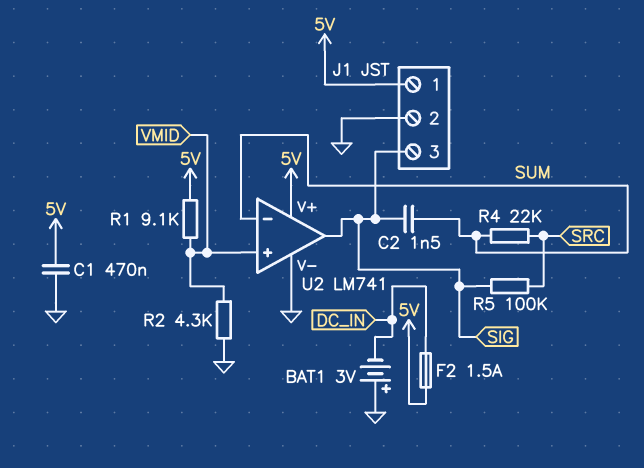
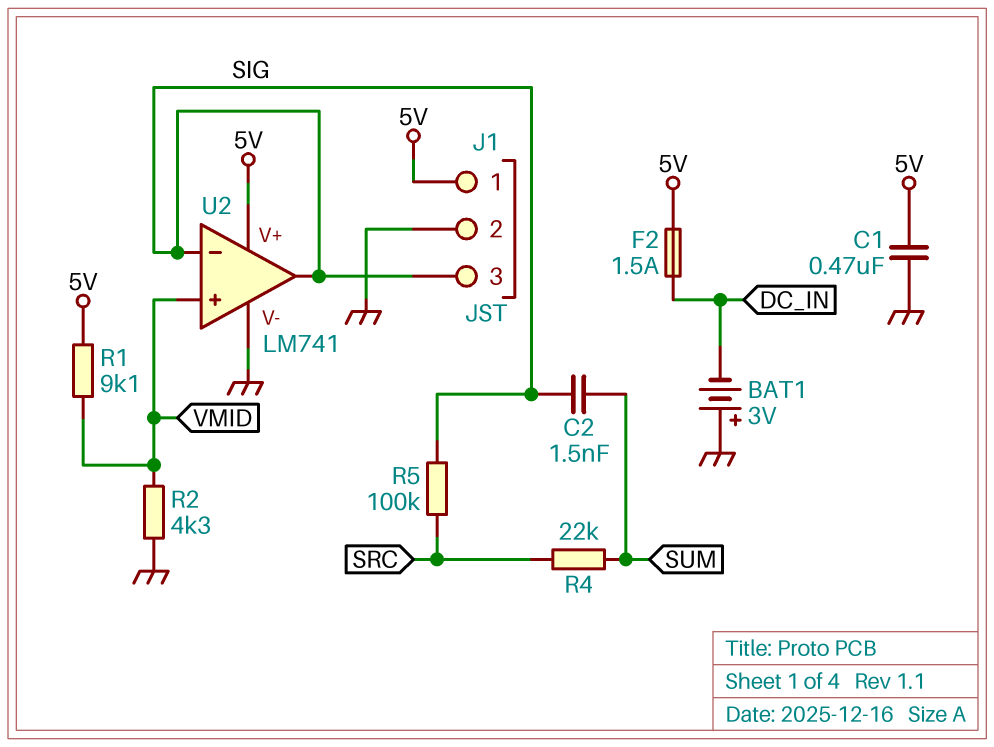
U2 pin in-: SUM -> SIG

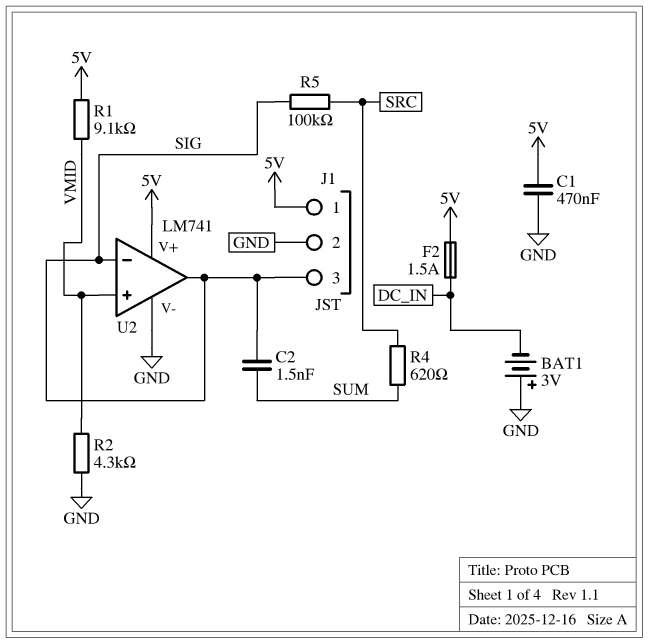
R4: 22k (SRC, SUM) -> 620 (SRC, SUM)

